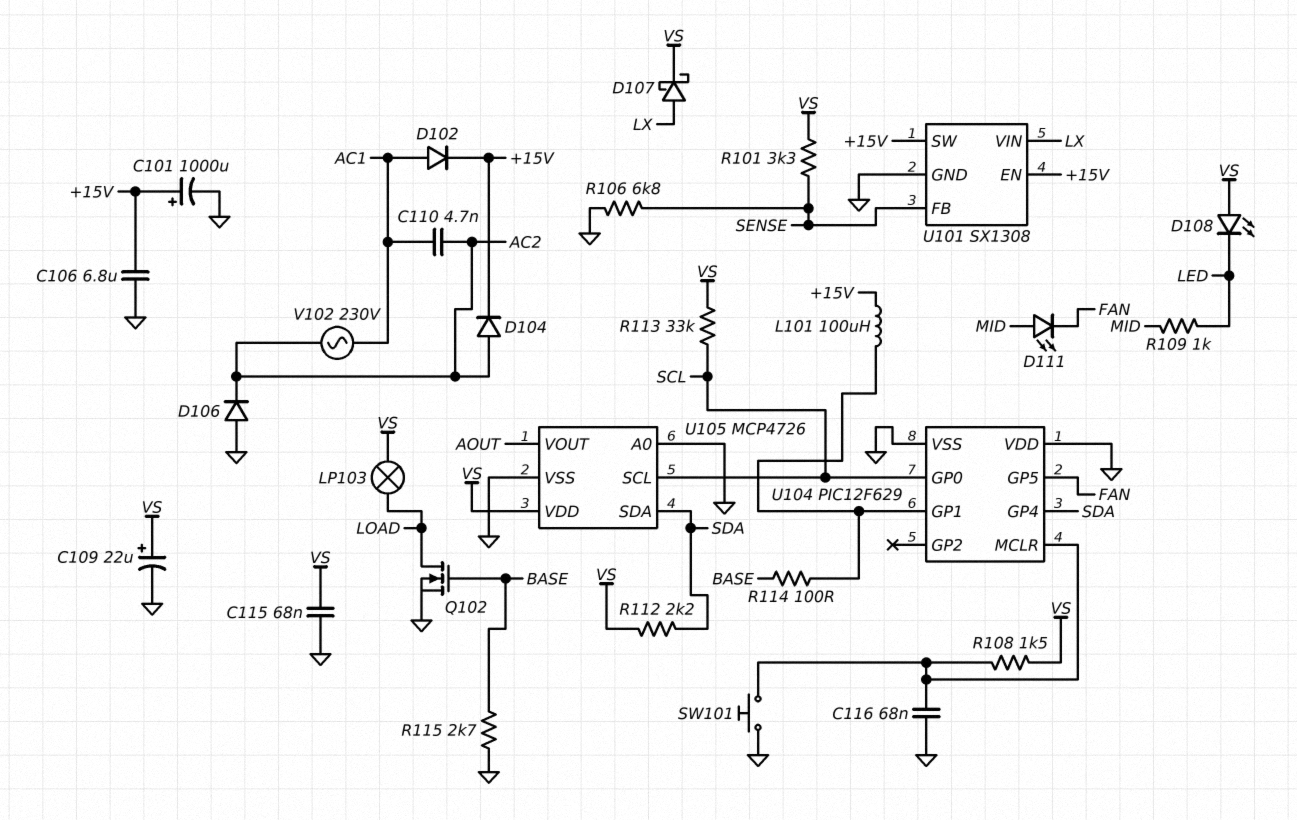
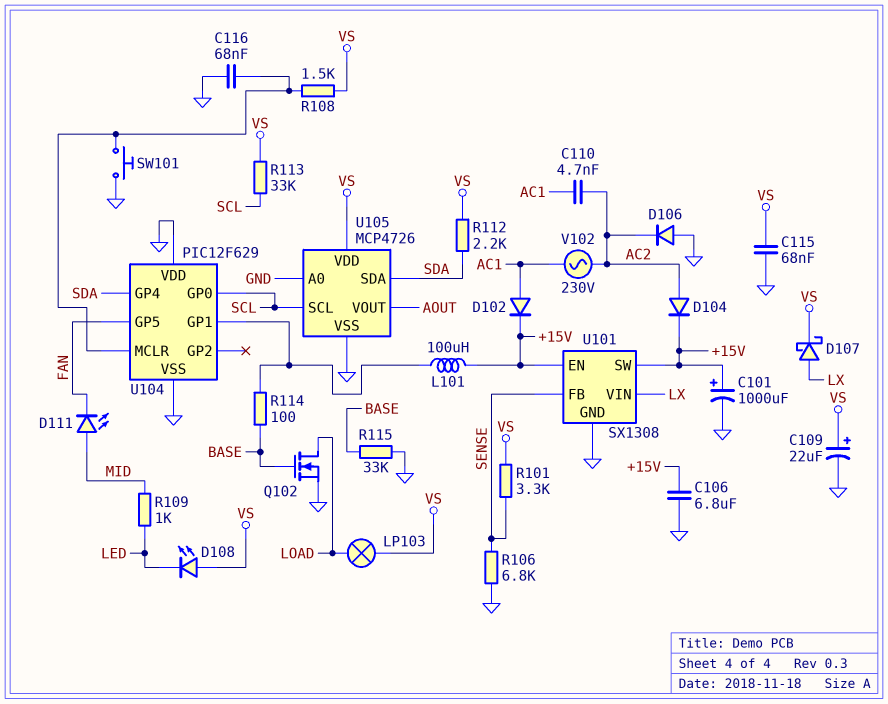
R115: 2.7k (BASE, GND) -> 33k (BASE, GND)

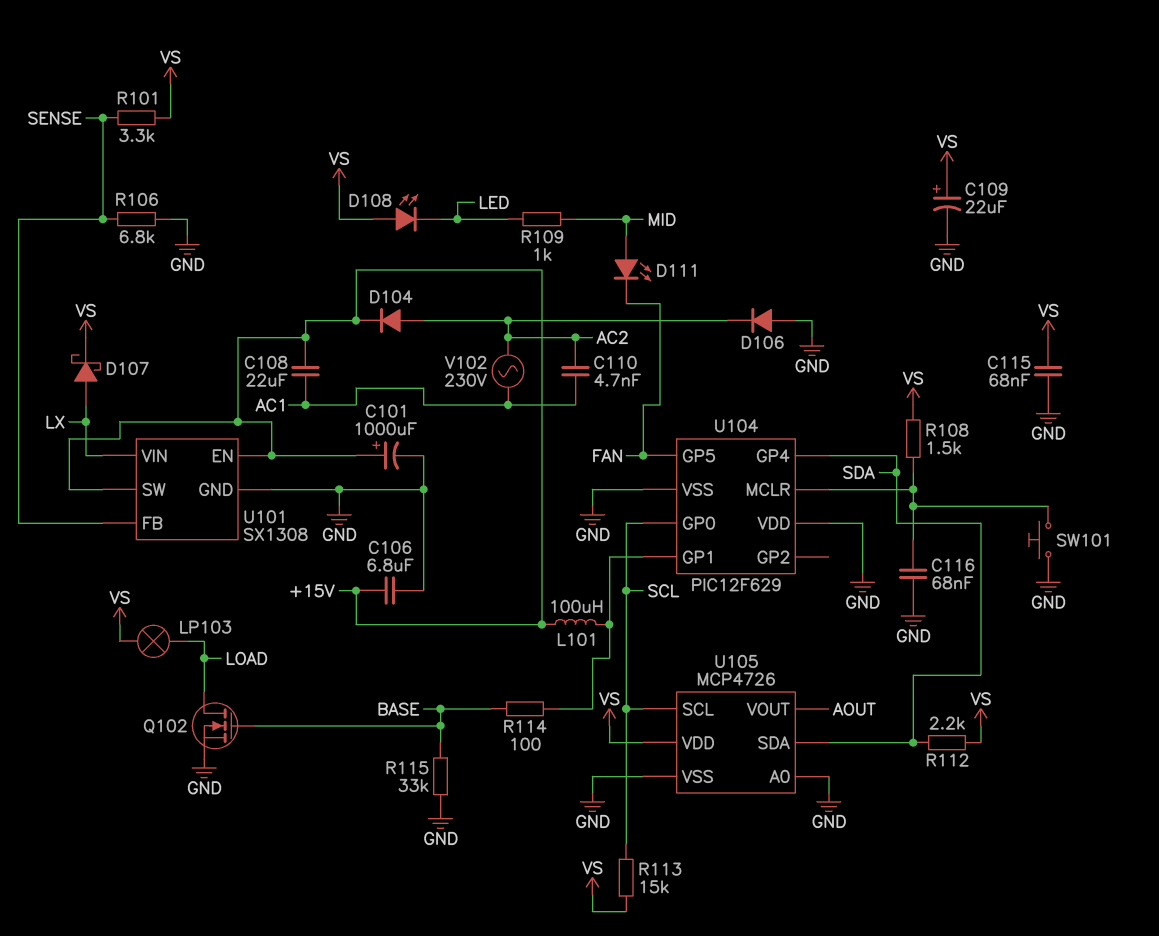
C108: none -> 22uF (+15V, AC1)
D102: diode (A AC1, K +15V) -> none
R113: 33k (SCL, VS) -> 15k (SCL, VS)

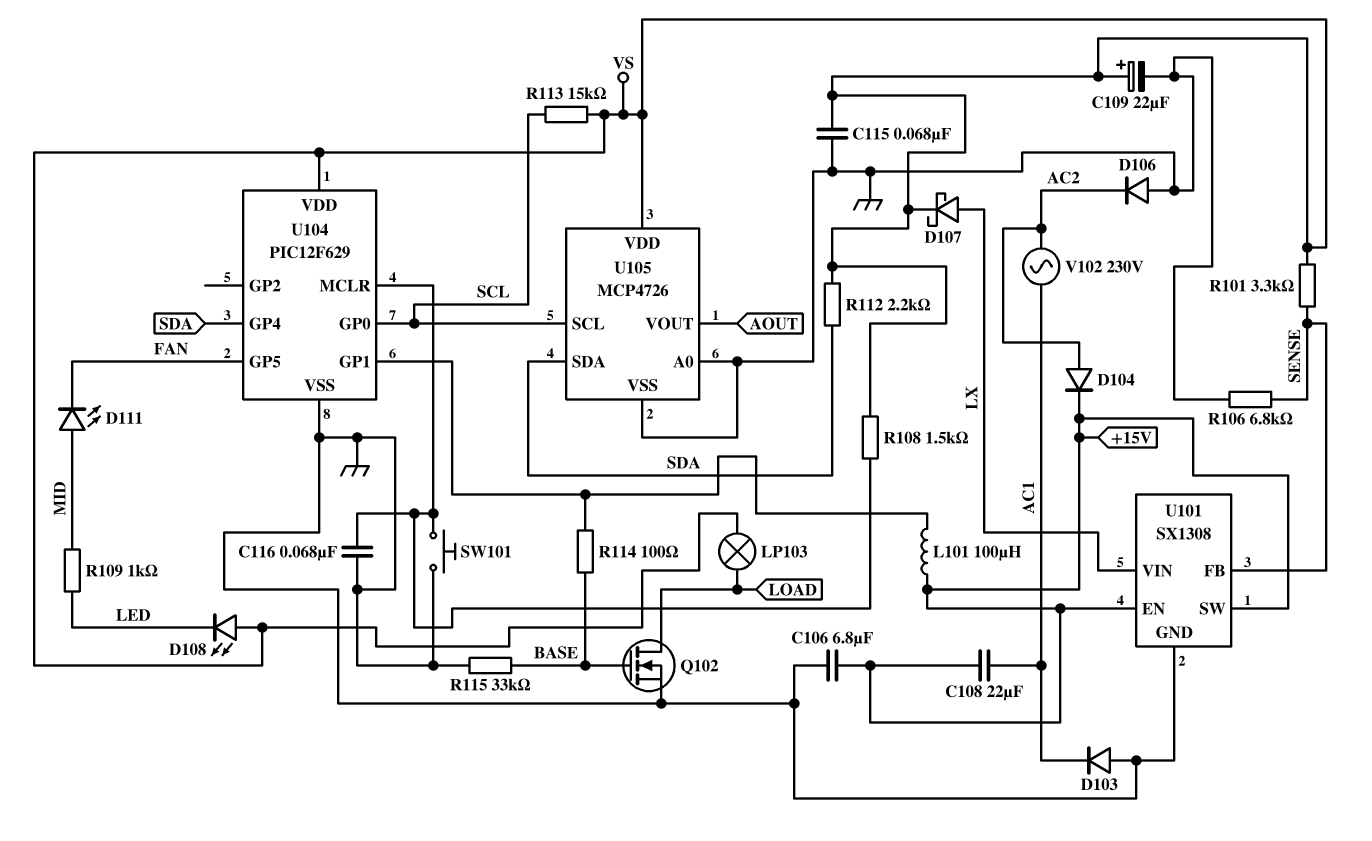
C101: 1000uF (plus +15V, minus GND) -> none
C110: 4.7nF (AC1, AC2) -> none
D103: none -> diode (A GND, K AC1)
U104 pin VDD: GND -> VS

